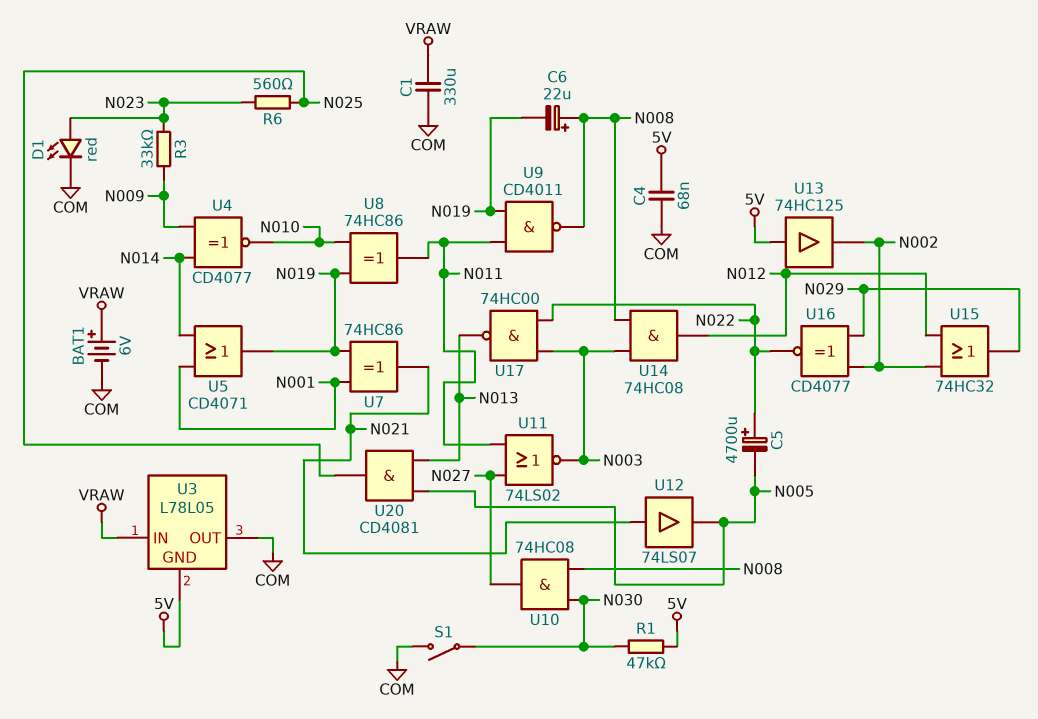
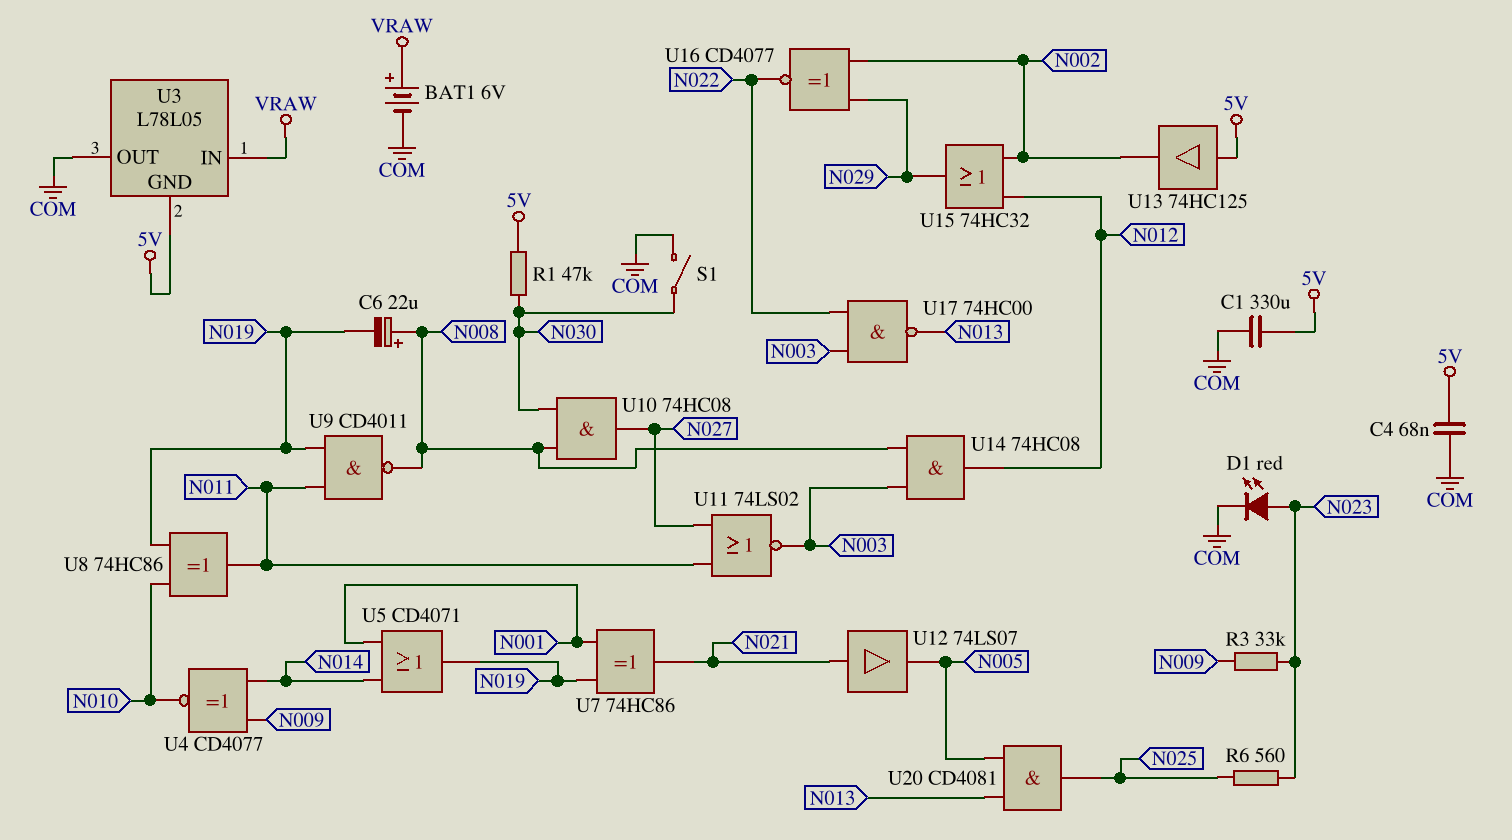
C1: 330uF (COM, VRAW) -> 330uF (5V, COM)
C5: 4700uF (plus N022, minus N005) -> none

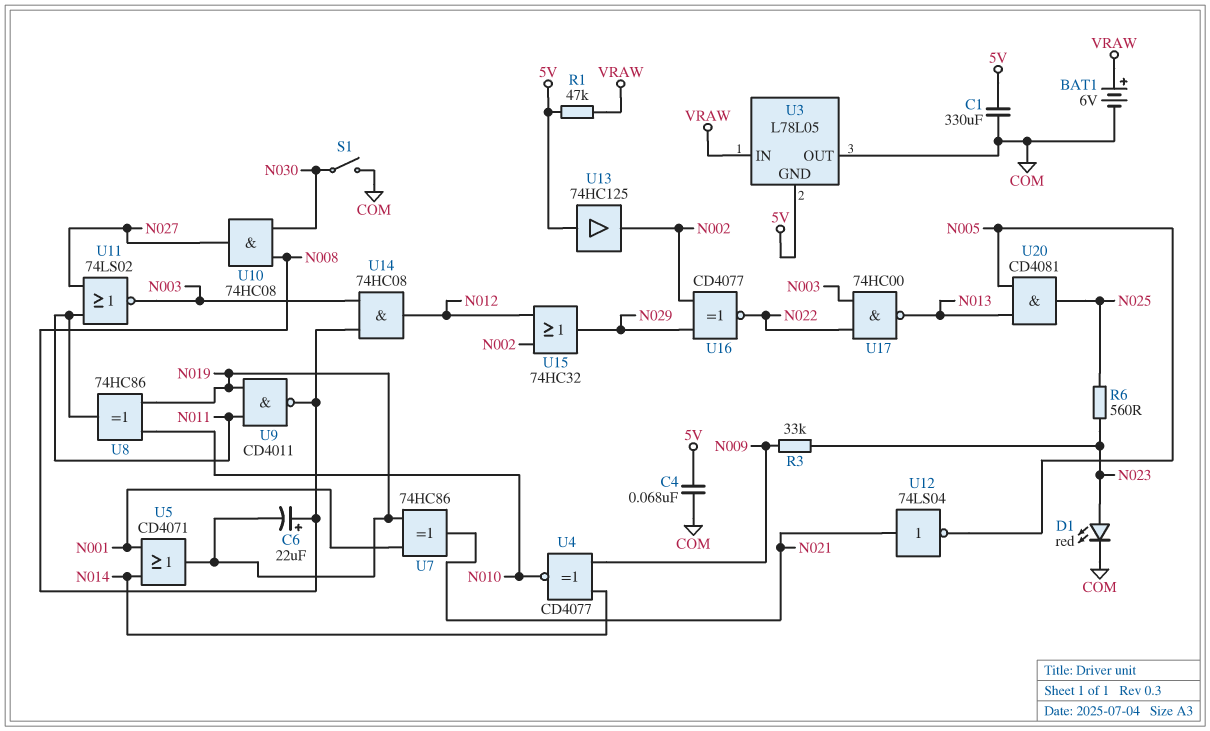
R1: 47k (5V, N030) -> 47k (5V, VRAW)
U12: buffer 74LS07 (in N021, out N005) -> NOT 74LS04 (in N021, out N005)

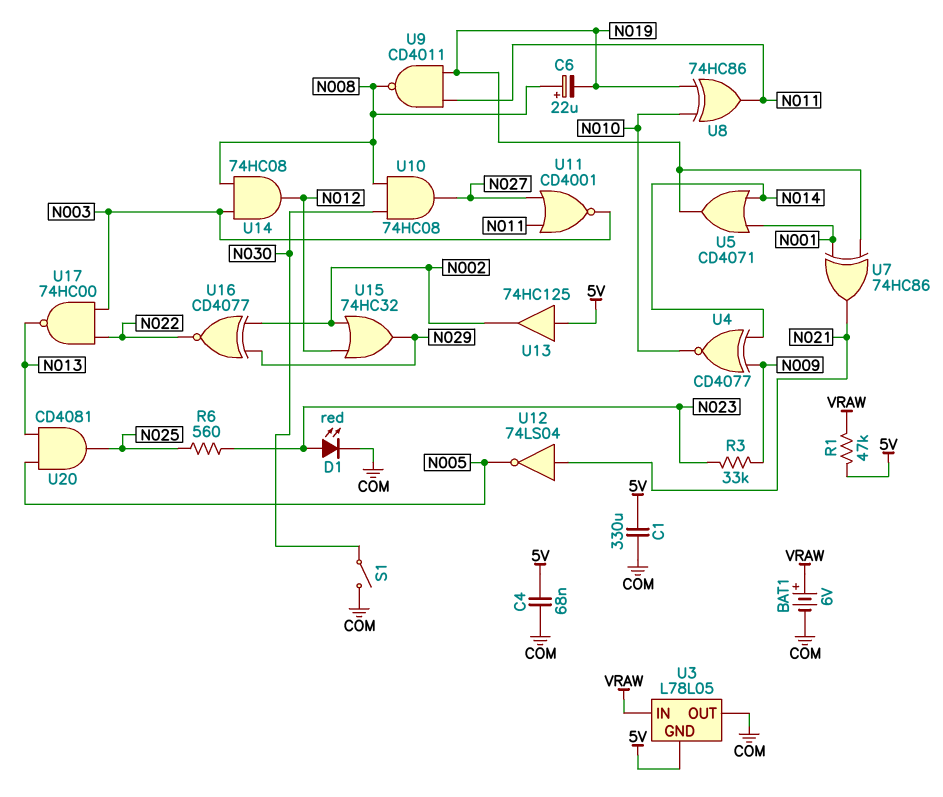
U11: NOR 74LS02 (in N011, in N027, out N003) -> NOR CD4001 (in N011, in N027, out N003)

